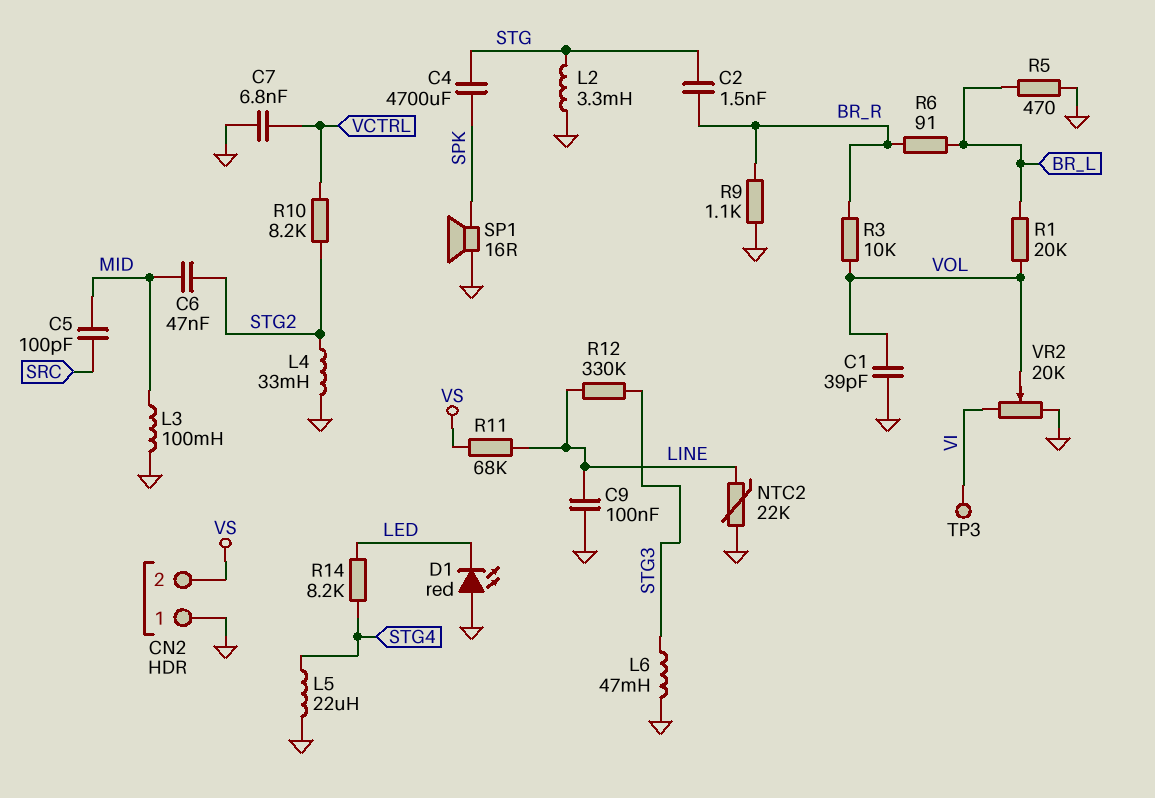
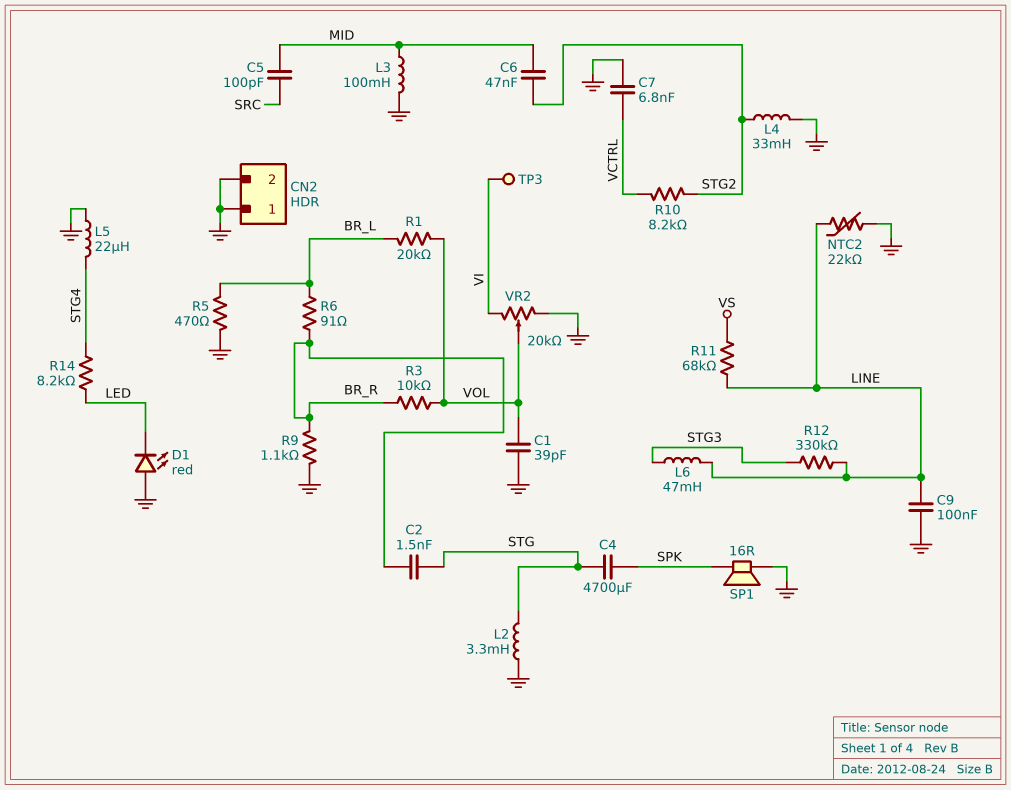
CN2 pin 2: VS -> GND
L6: 47mH (GND, STG3) -> 47mH (LINE, STG3)

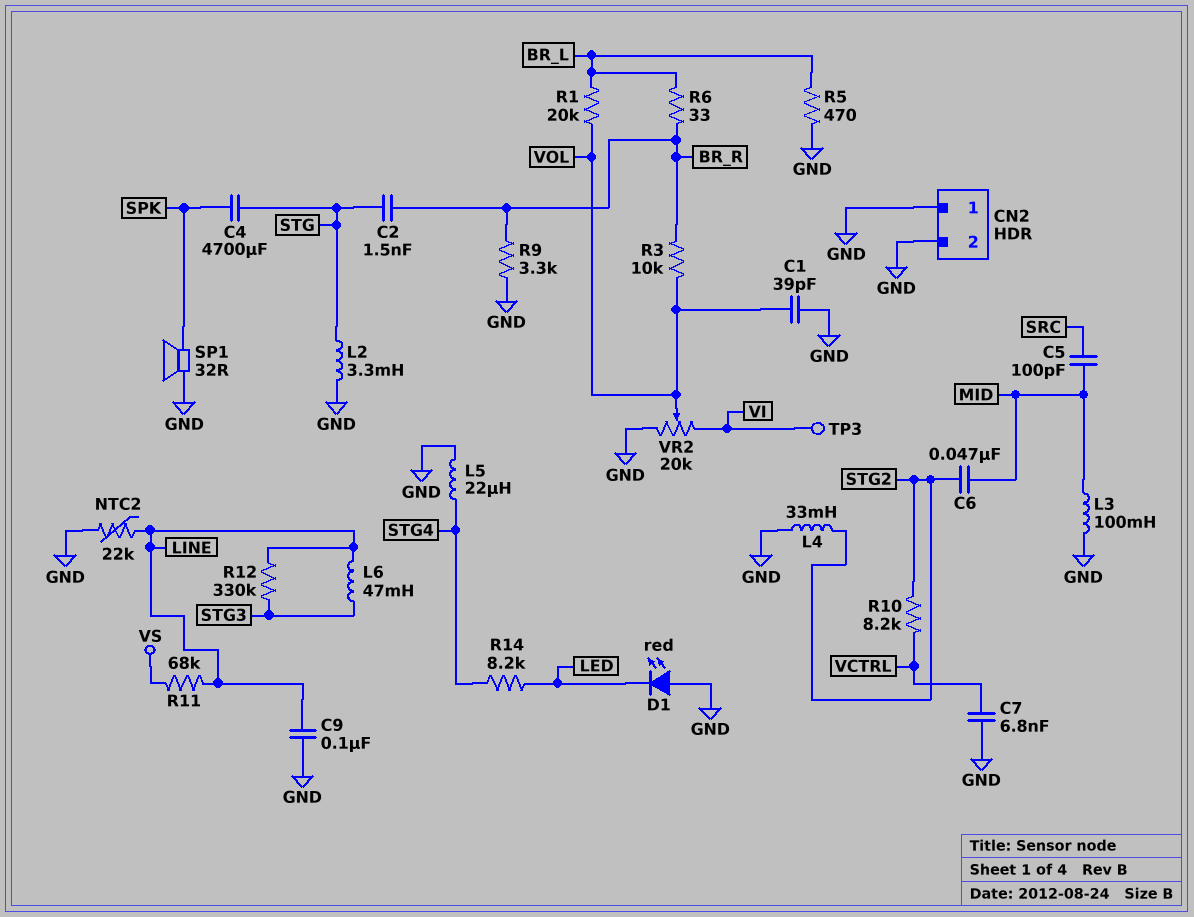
R6: 91 (BR_L, BR_R) -> 33 (BR_L, BR_R)
R9: 1.1k (BR_R, GND) -> 3.3k (BR_R, GND)
SP1: speaker 16R (GND, SPK) -> speaker 32R (GND, SPK)

